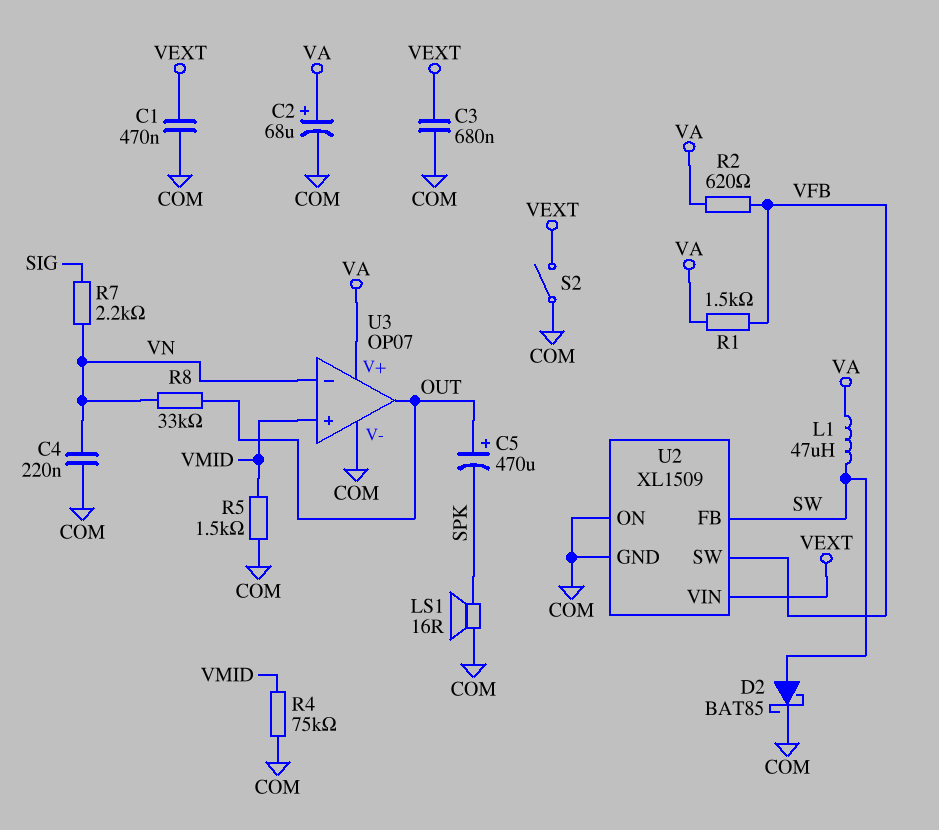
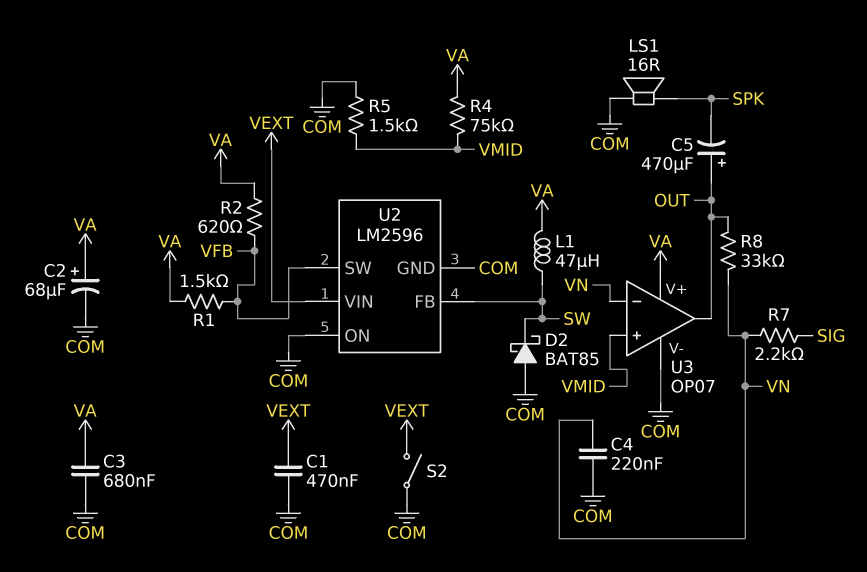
C3: 680nF (COM, VEXT) -> 680nF (COM, VA)
D2: schottky BAT85 (A SW, K COM) -> schottky BAT85 (A COM, K SW)
R4: 75k (COM, VMID) -> 75k (VA, VMID)
U2: XL1509 -> LM2596

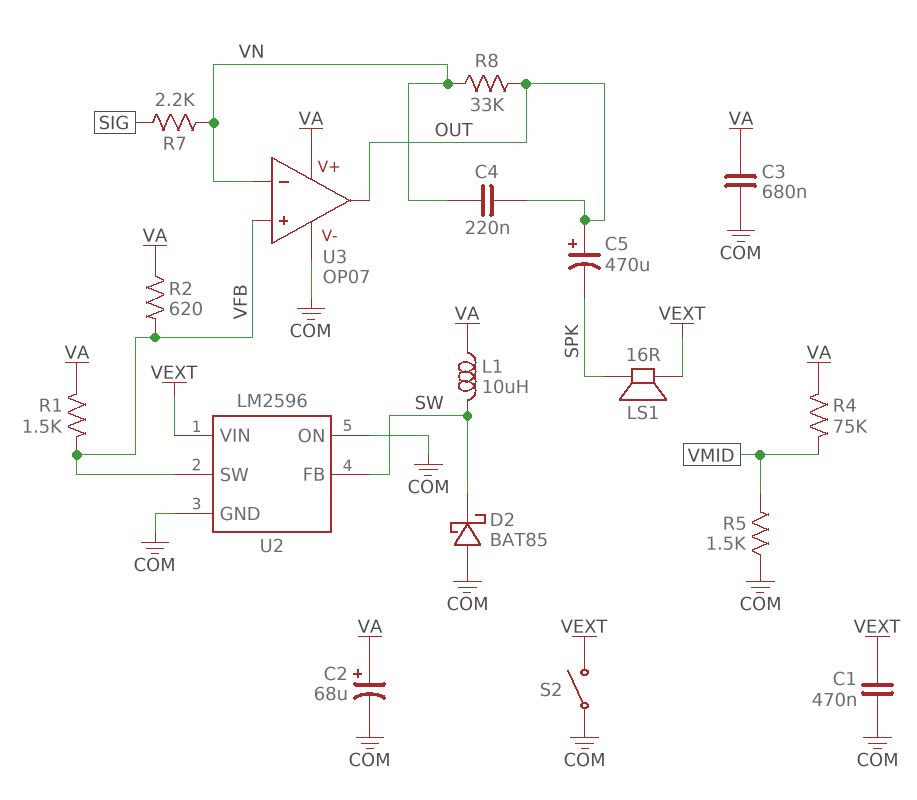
C4: 220nF (COM, VN) -> 220nF (OUT, VN)
L1: 47uH (SW, VA) -> 10uH (SW, VA)
LS1: speaker 16R (COM, SPK) -> speaker 16R (SPK, VEXT)
U3 pin in+: VMID -> VFB

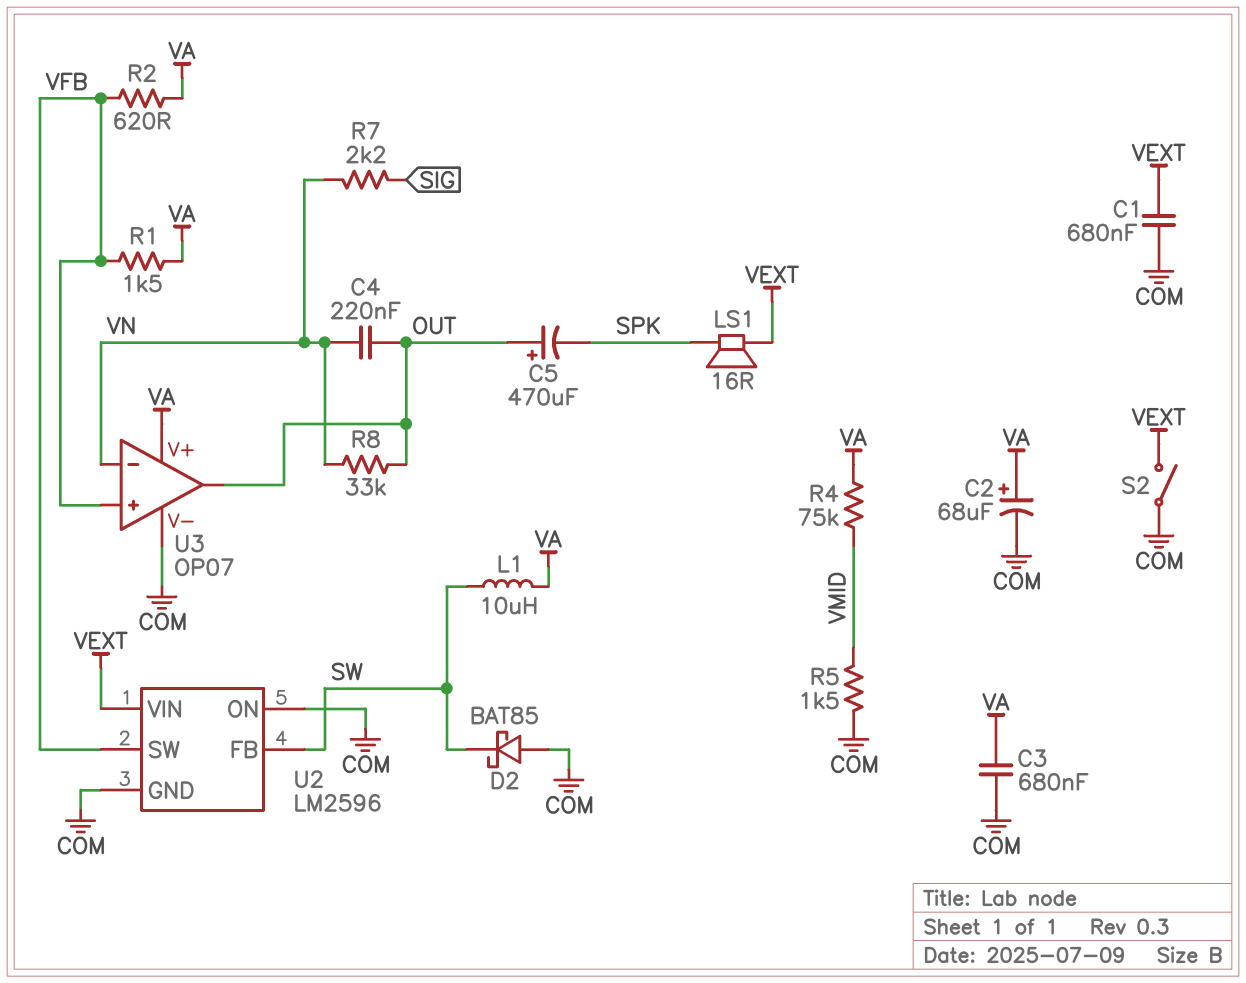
C1: 470nF (COM, VEXT) -> 680nF (COM, VEXT)

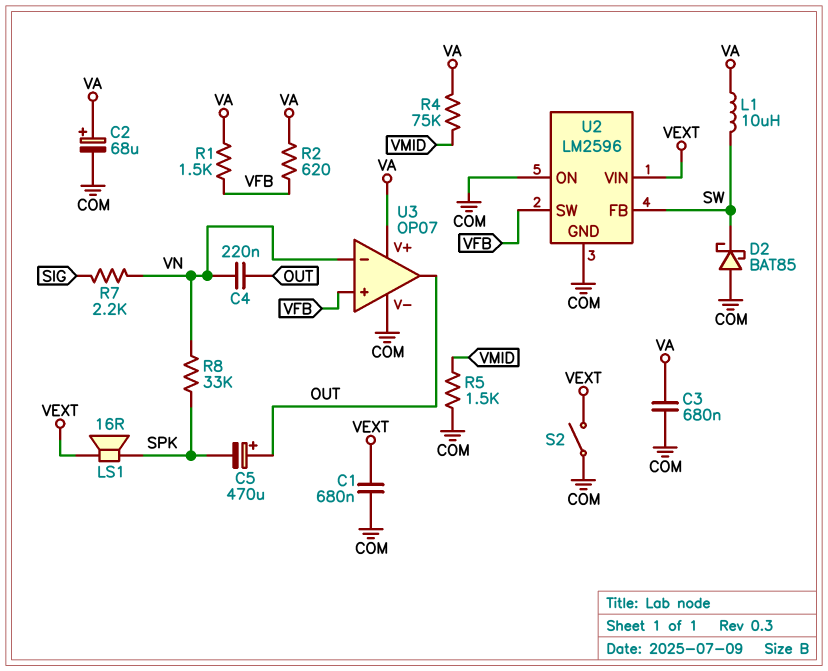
R8: 33k (OUT, VN) -> 33k (SPK, VN)

